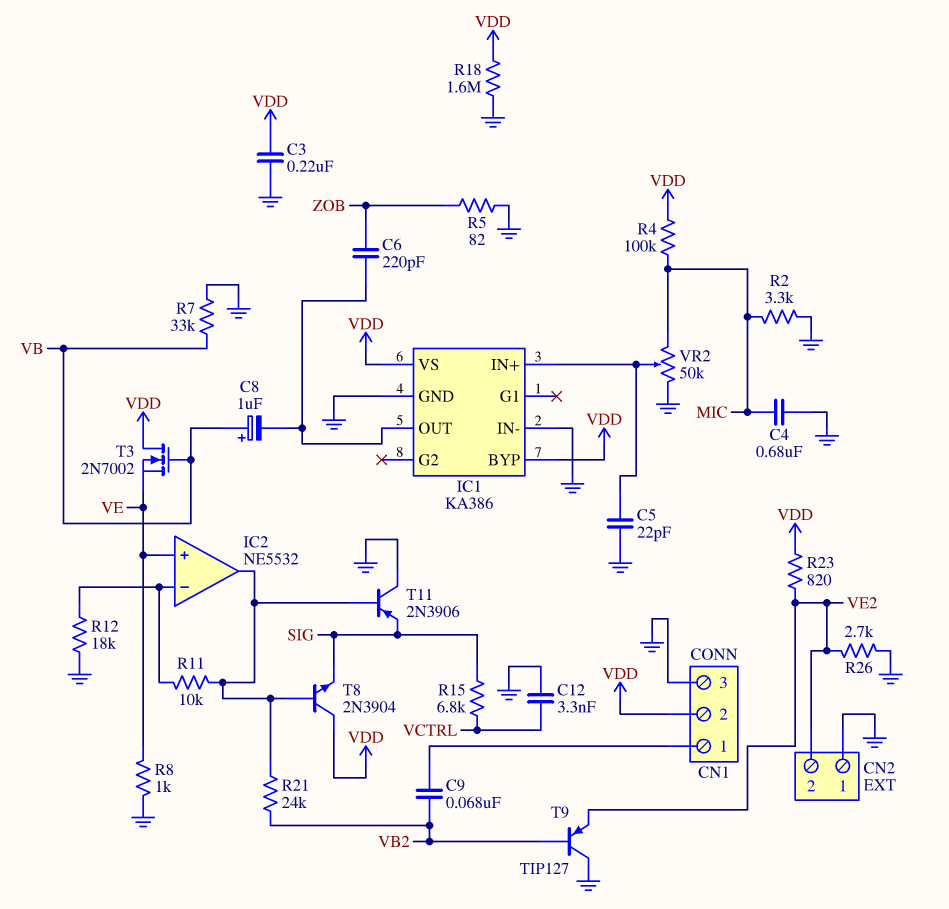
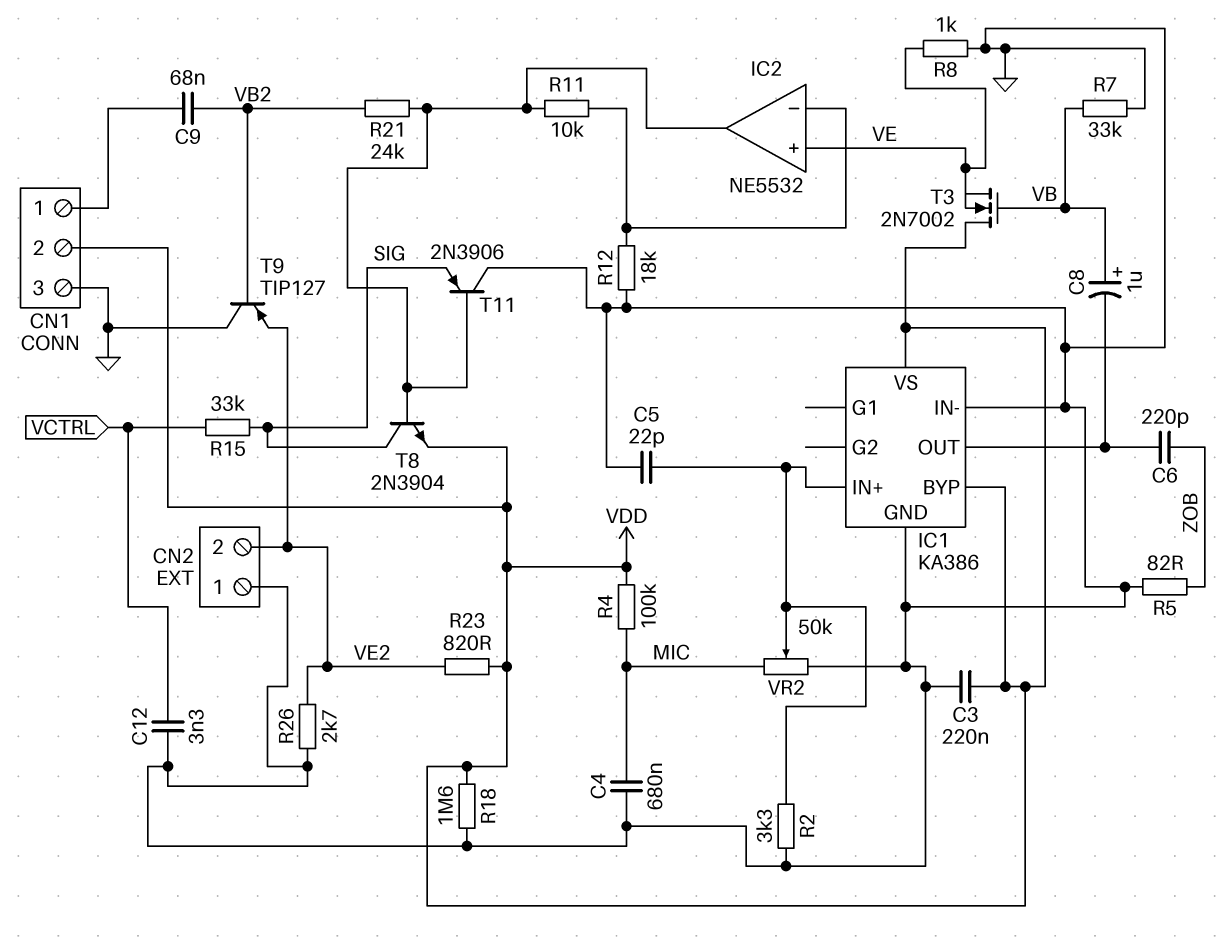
R2: 3.3k (GND, MIC) -> 3.3k (GND, IC1/IN+)
R15: 6.8k (SIG, VCTRL) -> 33k (SIG, VCTRL)
T8: NPN 2N3904 (B IC2/out, C VDD, E SIG) -> NPN 2N3904 (B IC2/out, C SIG, E VDD)

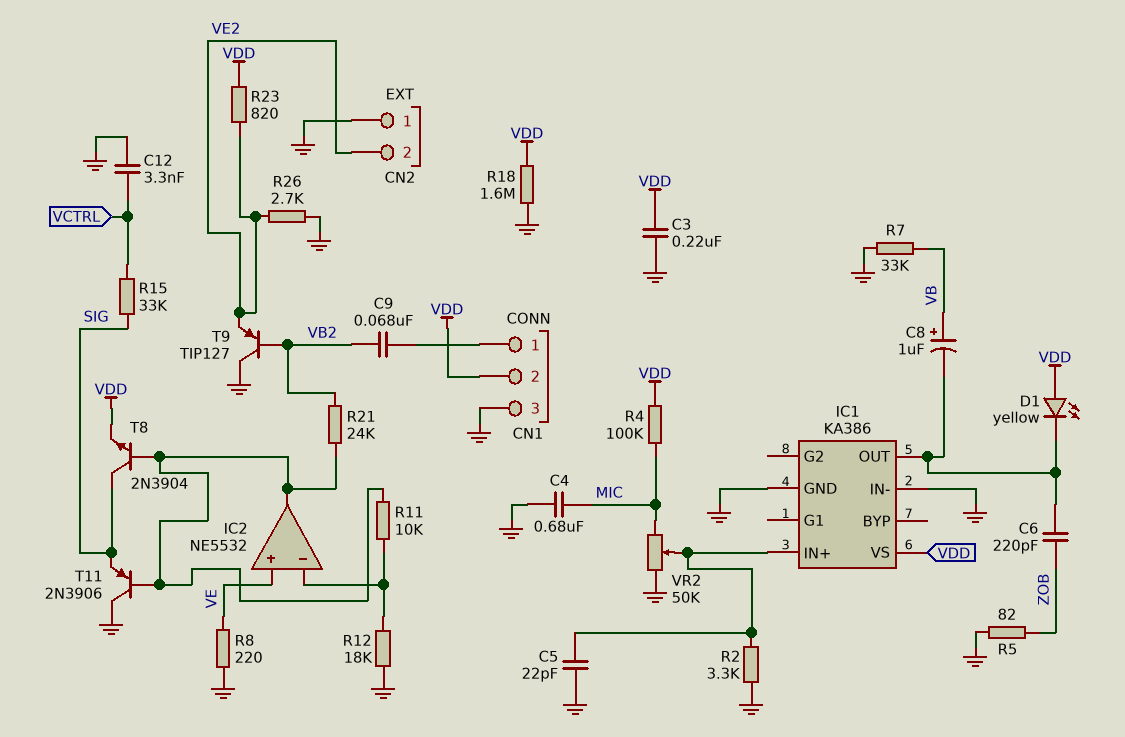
D1: none -> LED yellow (A VDD, K IC1/OUT)
IC1 pin BYP: VDD -> none
R8: 1k (GND, VE) -> 220 (GND, VE)
T3: NMOS 2N7002 (G VB, D VDD, S VE) -> none

